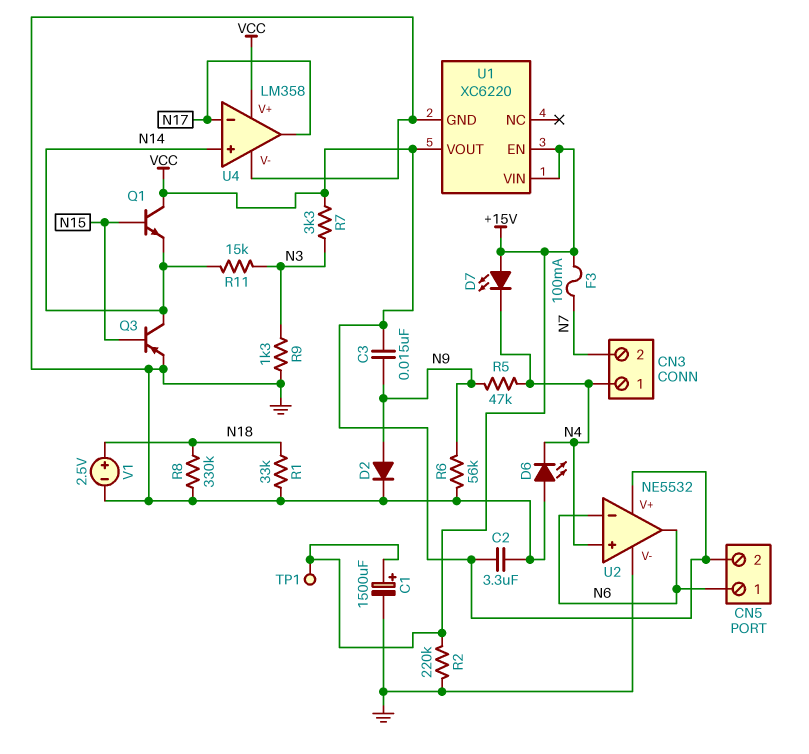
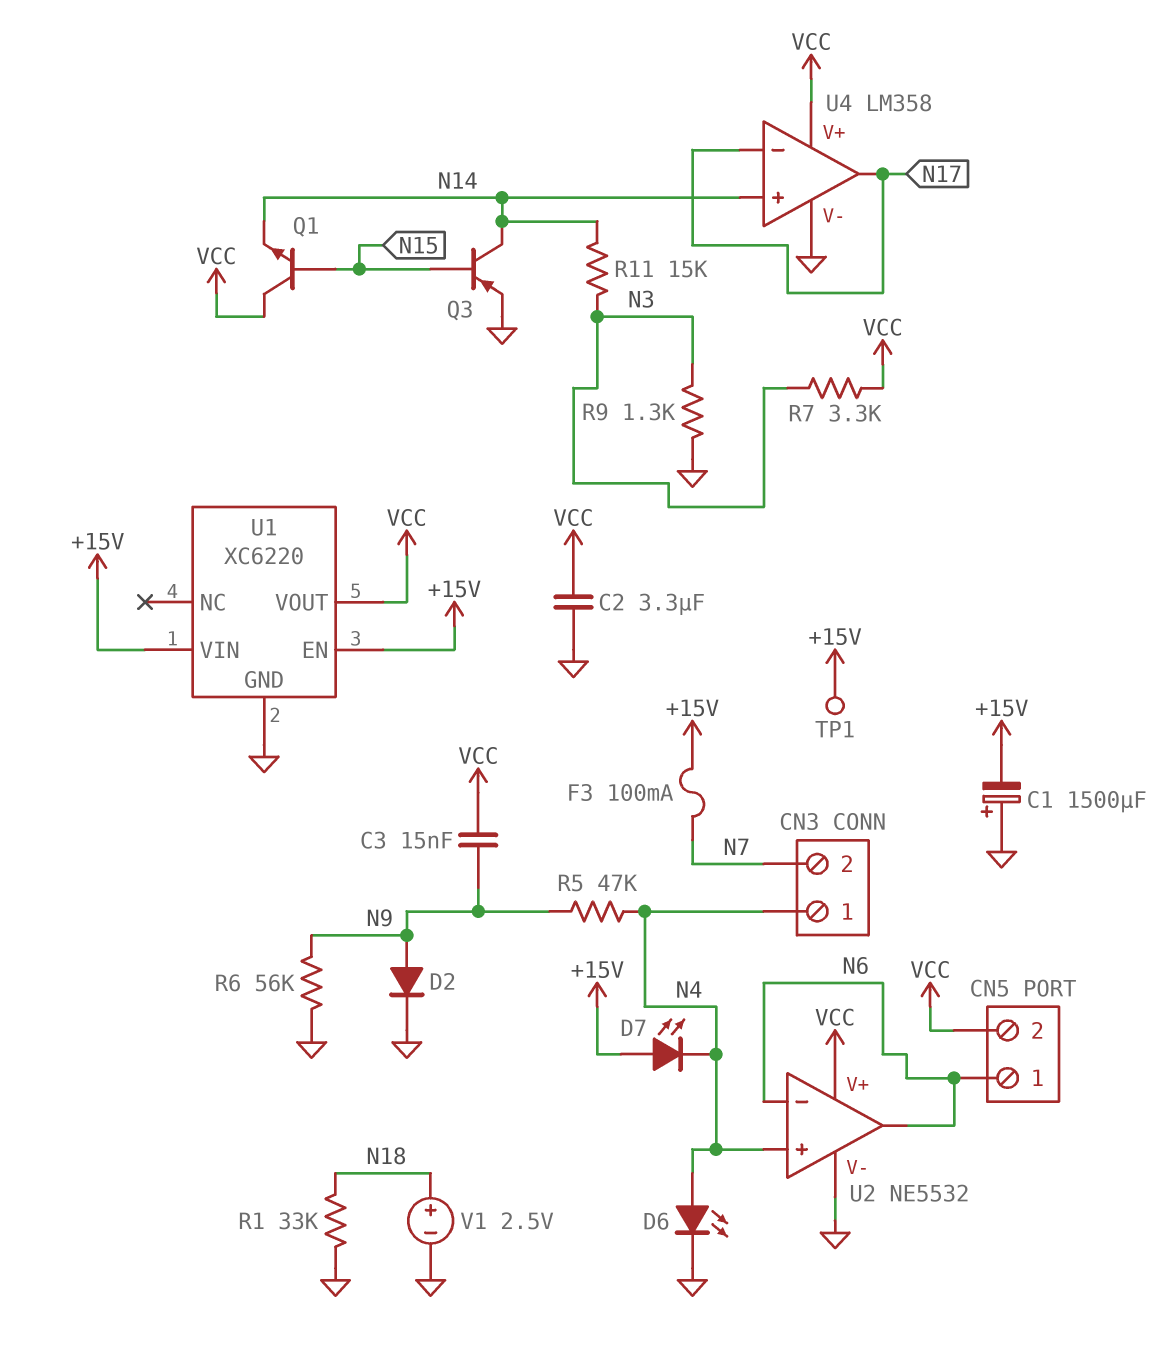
C1: 1500uF (plus +15V, minus GND) -> 1500uF (plus GND, minus +15V)
D6: LED (A GND, K N4) -> LED (A N4, K GND)
R2: 220k (+15V, GND) -> none
R8: 330k (GND, N18) -> none

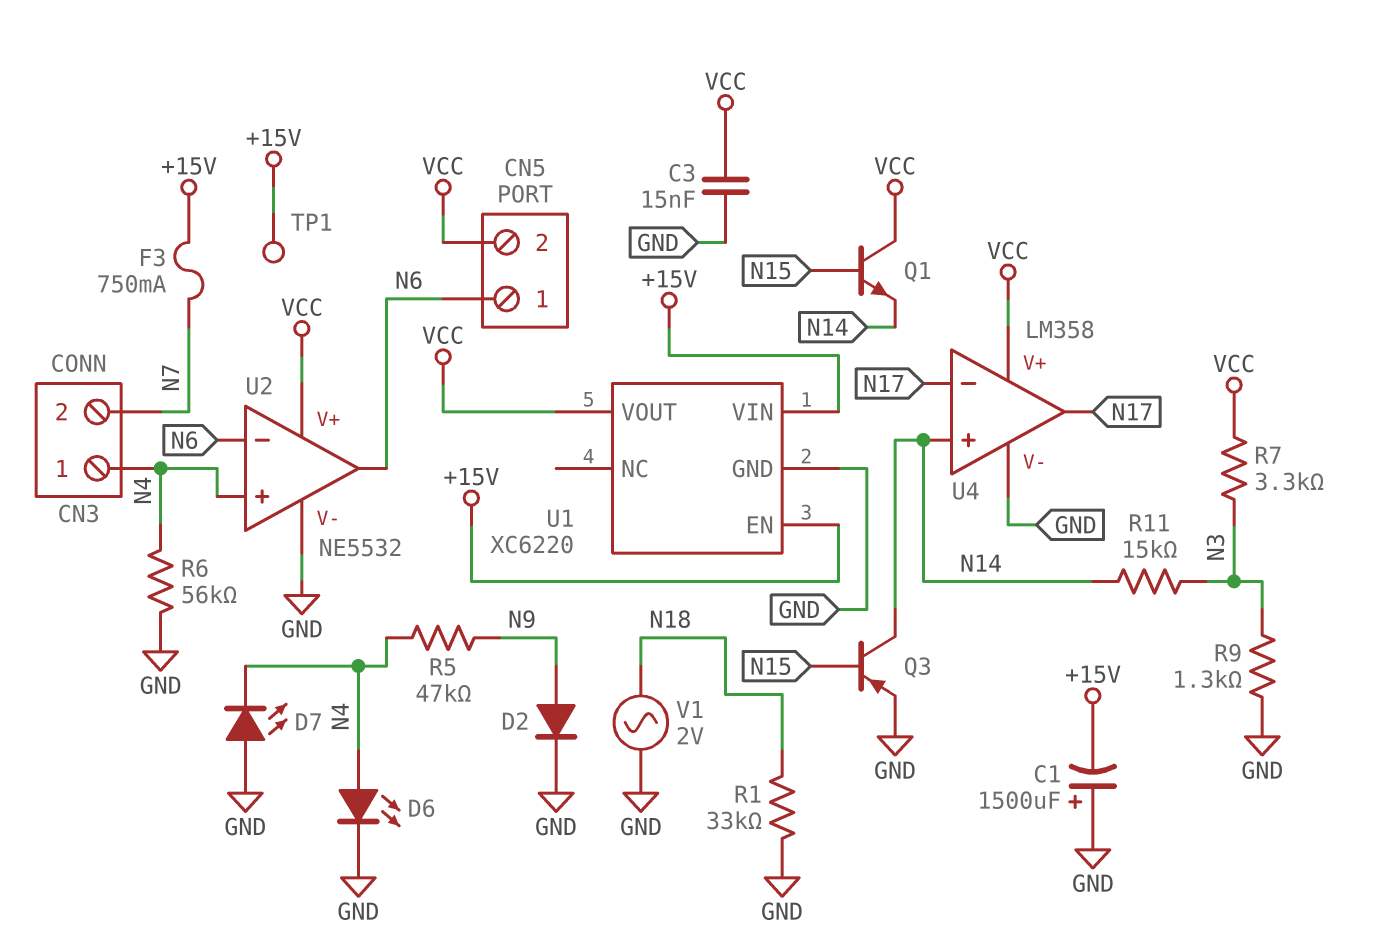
C2: 3.3uF (GND, VCC) -> none
C3: 15nF (N9, VCC) -> 15nF (GND, VCC)
D7: LED (A +15V, K N4) -> LED (A GND, K N4)
F3: 100mA (+15V, N7) -> 750mA (+15V, N7)
R6: 56k (GND, N9) -> 56k (GND, N4)
V1: 2.5V (plus N18, minus GND) -> AC 2V (GND, N18)

